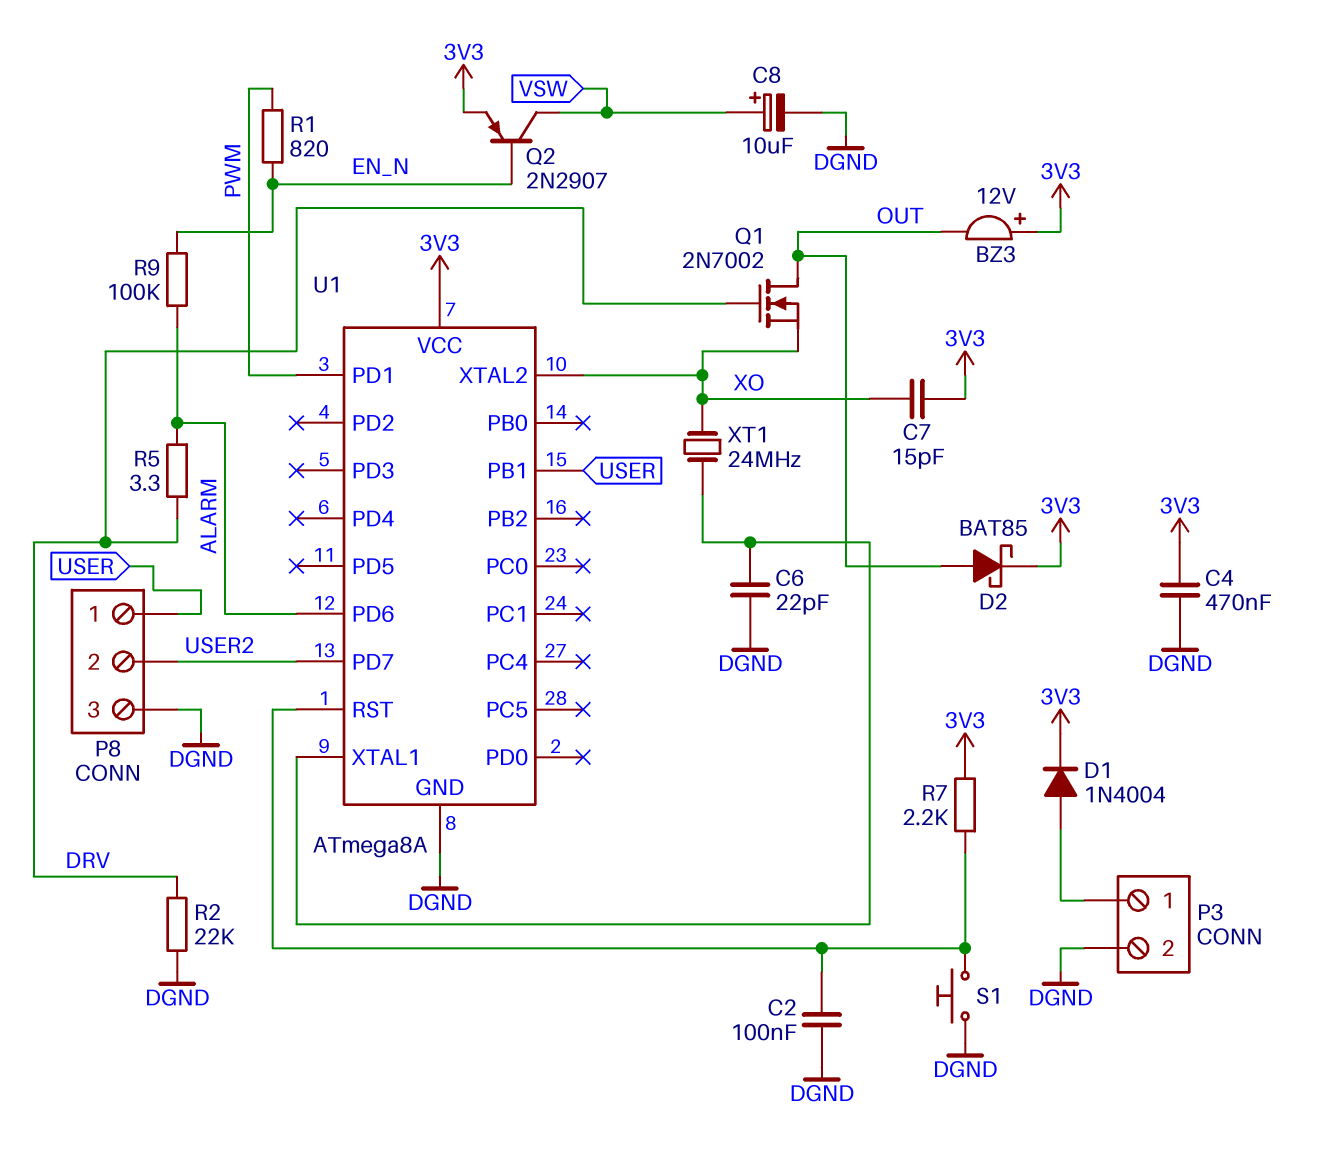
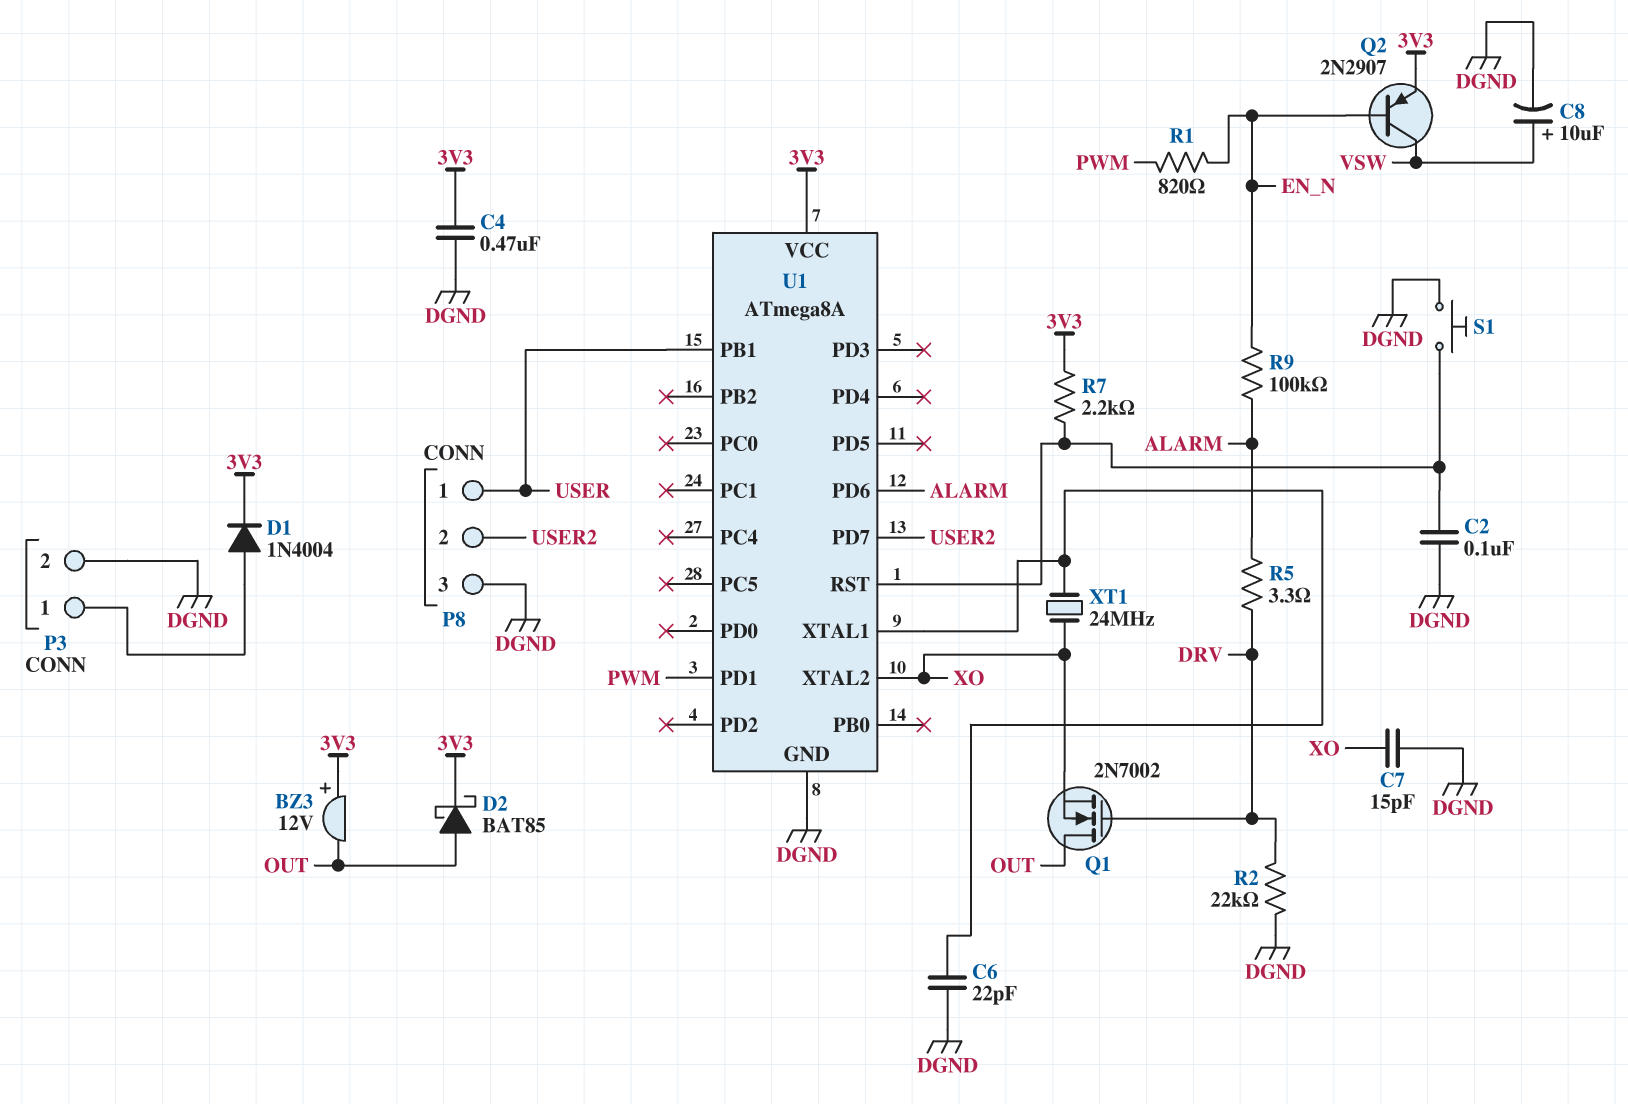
C7: 15pF (3V3, XO) -> 15pF (DGND, XO)

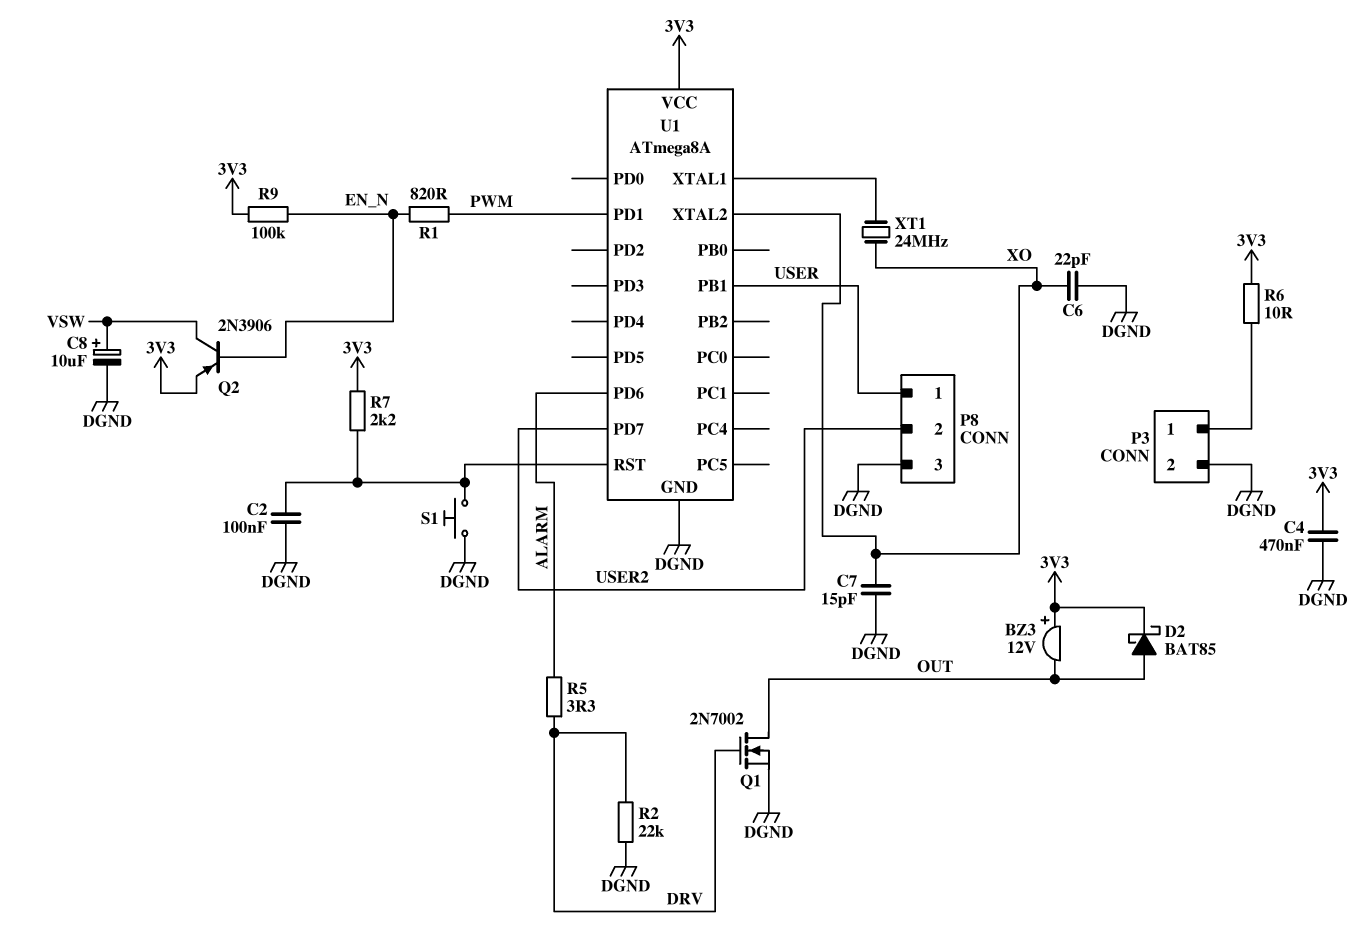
C6: 22pF (DGND, U1/XTAL1) -> 22pF (DGND, XO)
D1: diode 1N4004 (A P3/1, K 3V3) -> none
Q1: NMOS 2N7002 (G DRV, D OUT, S XO) -> NMOS 2N7002 (G DRV, D OUT, S DGND)
Q2: PNP 2N2907 (B EN_N, C VSW, E 3V3) -> PNP 2N3906 (B EN_N, C VSW, E 3V3)
R6: none -> 10 (3V3, P3/1)
R9: 100k (ALARM, EN_N) -> 100k (3V3, EN_N)

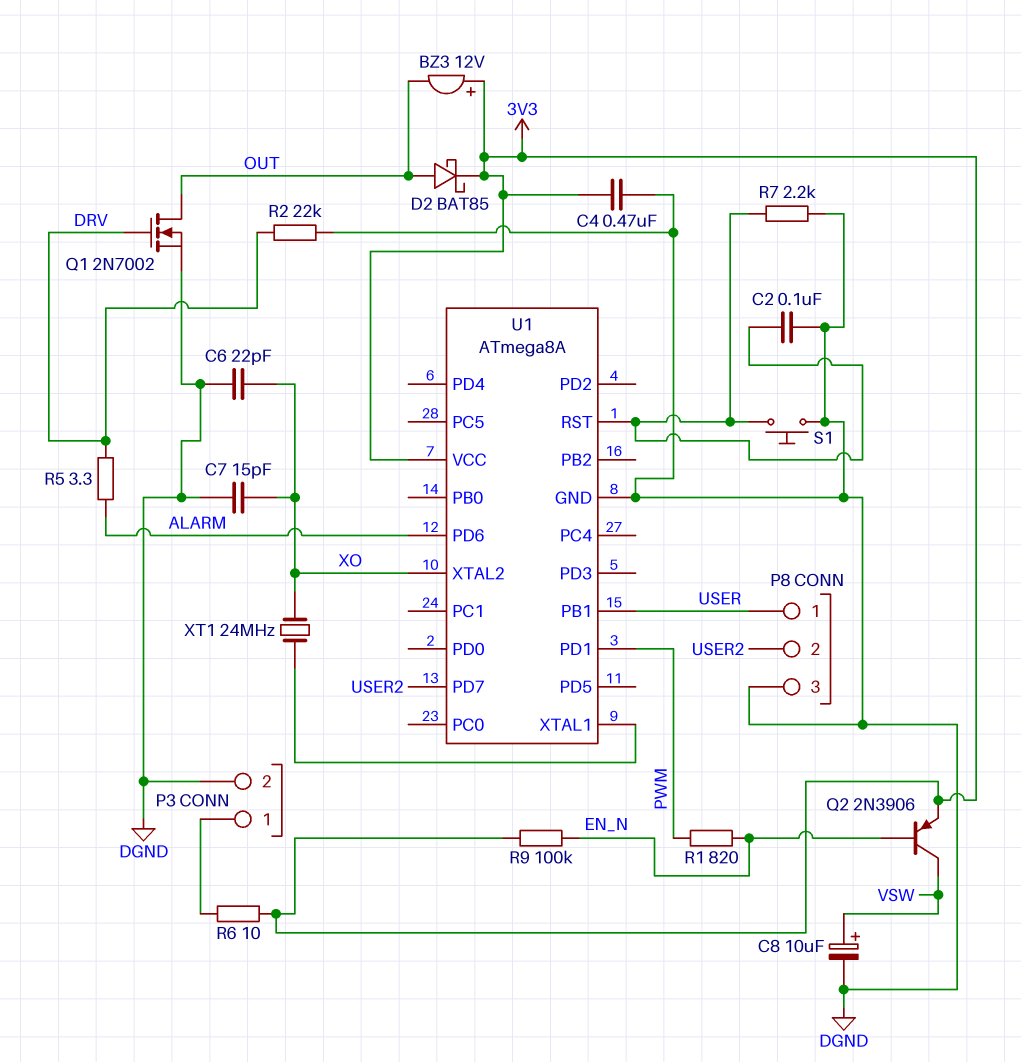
R7: 2.2k (3V3, U1/RST) -> 2.2k (DGND, U1/RST)

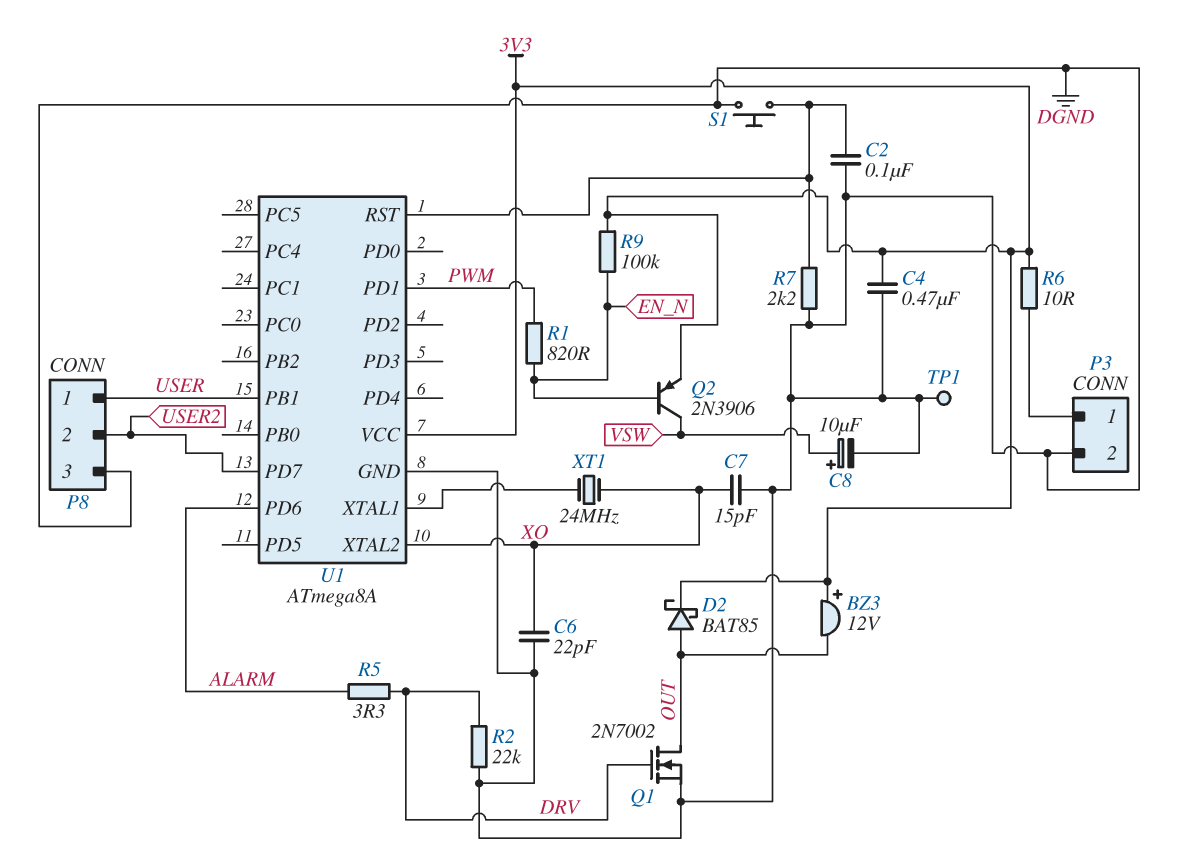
TP1: none -> test point (DGND)

